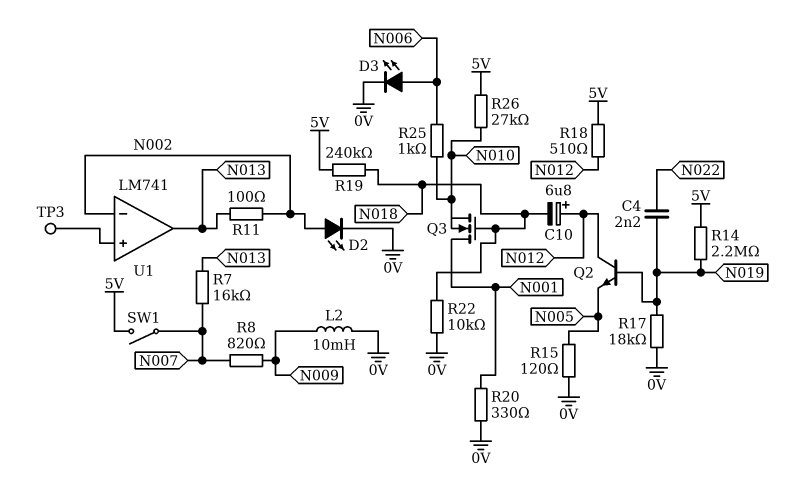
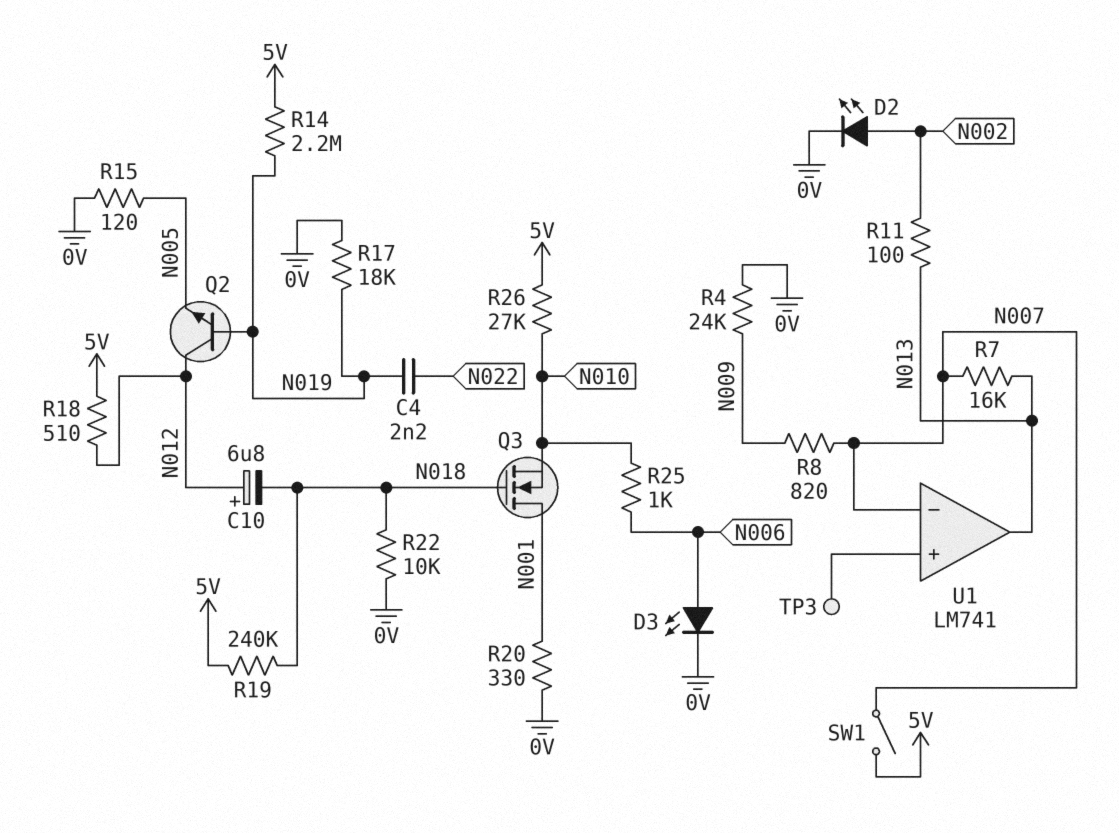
L2: 10mH (0V, N009) -> none
R4: none -> 24k (0V, N009)
U1 pin in-: N002 -> N007

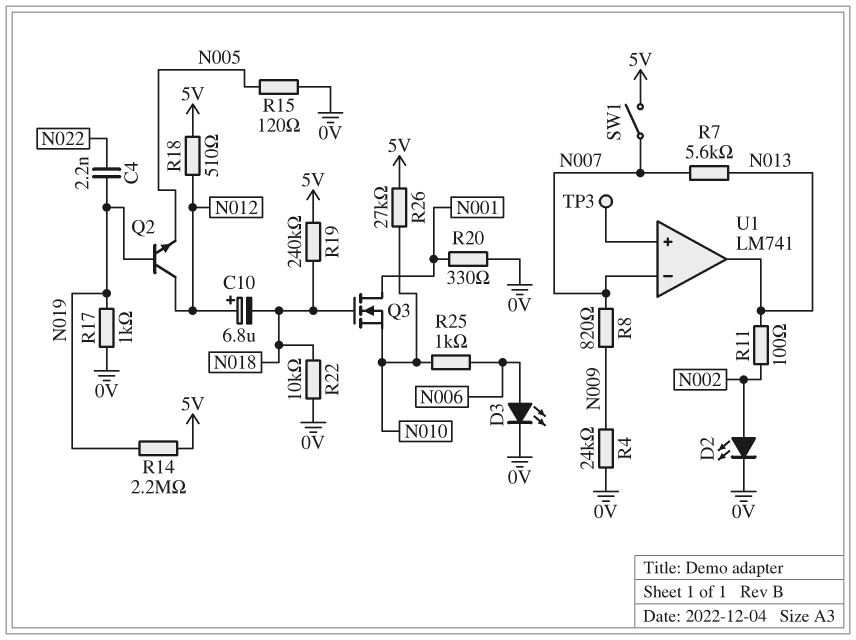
R7: 16k (N007, N013) -> 5.6k (N007, N013)
R17: 18k (0V, N019) -> 1k (0V, N019)

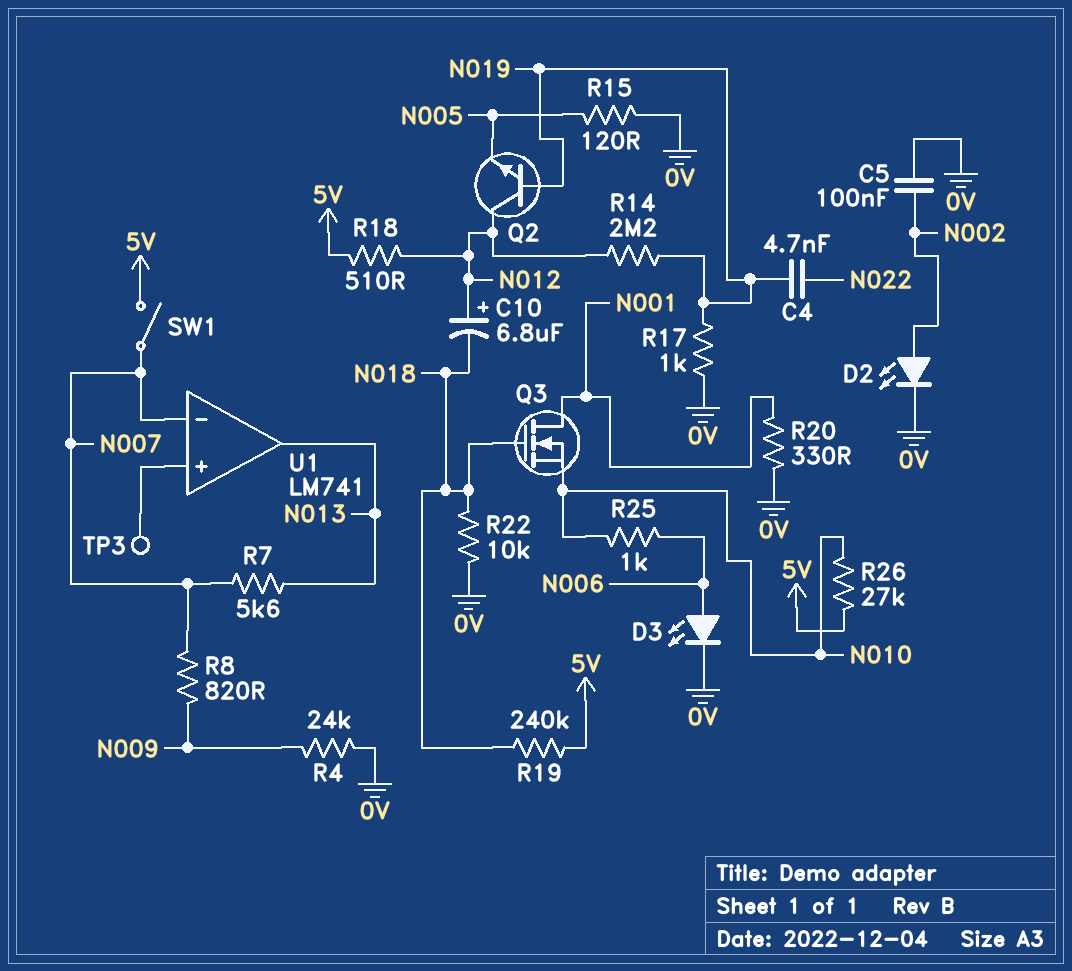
C4: 2.2nF (N019, N022) -> 4.7nF (N019, N022)
C5: none -> 100nF (0V, N002)
R11: 100 (N002, N013) -> none
R14: 2.2M (5V, N019) -> 2.2M (N012, N019)

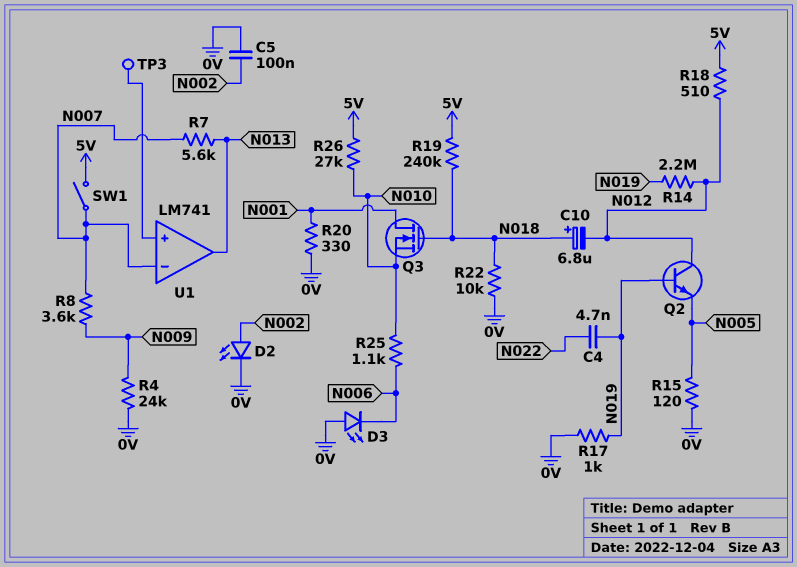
C10: 6.8uF (plus N012, minus N018) -> 6.8uF (plus N018, minus N012)
D3: LED (A N006, K 0V) -> LED (A 0V, K N006)
R8: 820 (N007, N009) -> 3.6k (N007, N009)
R25: 1k (N006, N010) -> 1.1k (N006, N010)

